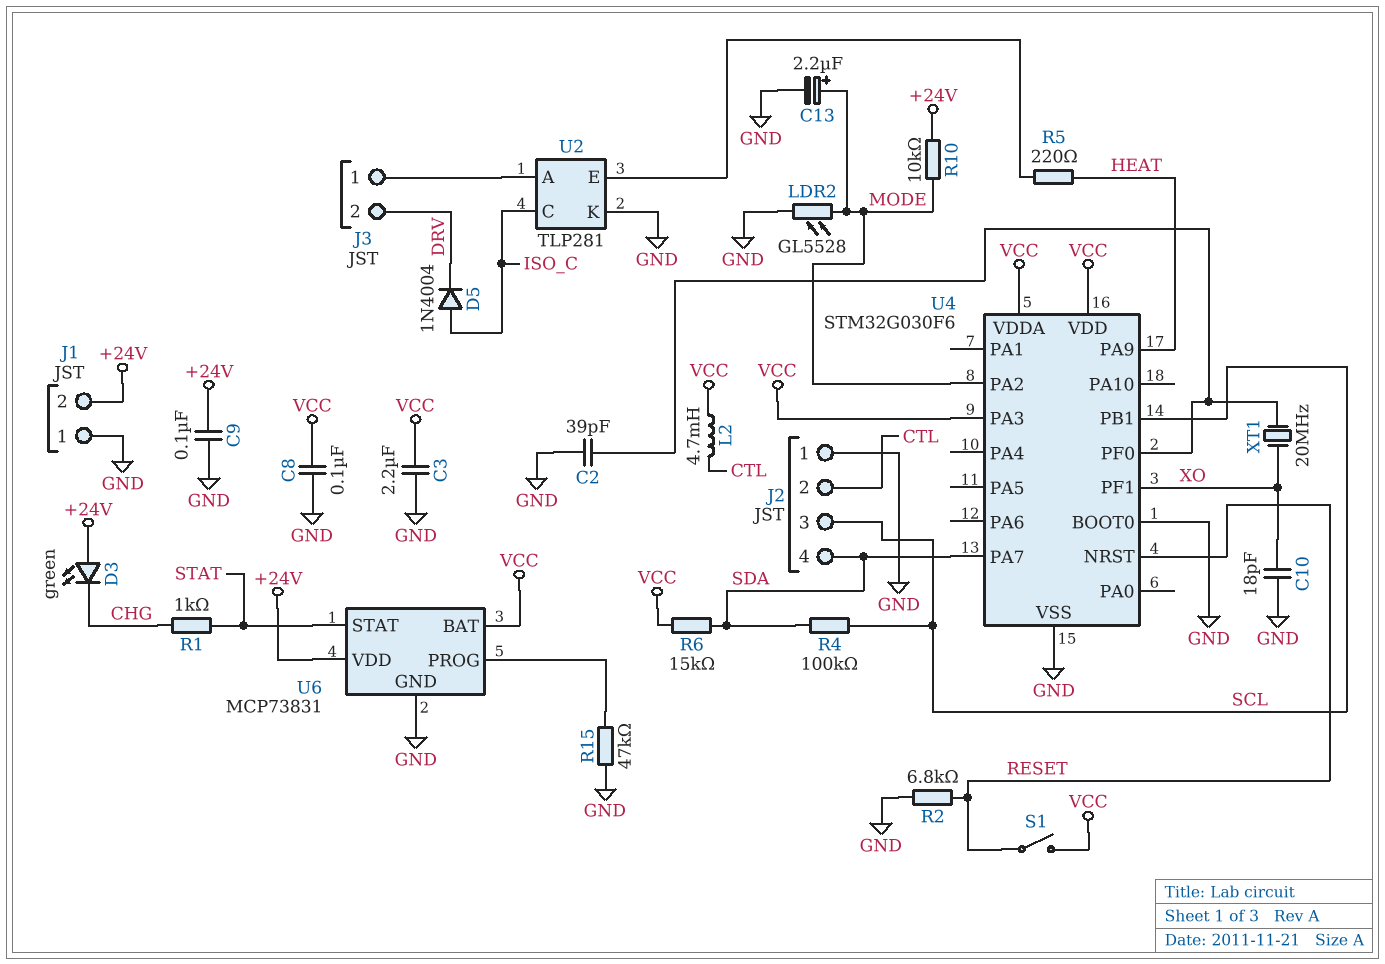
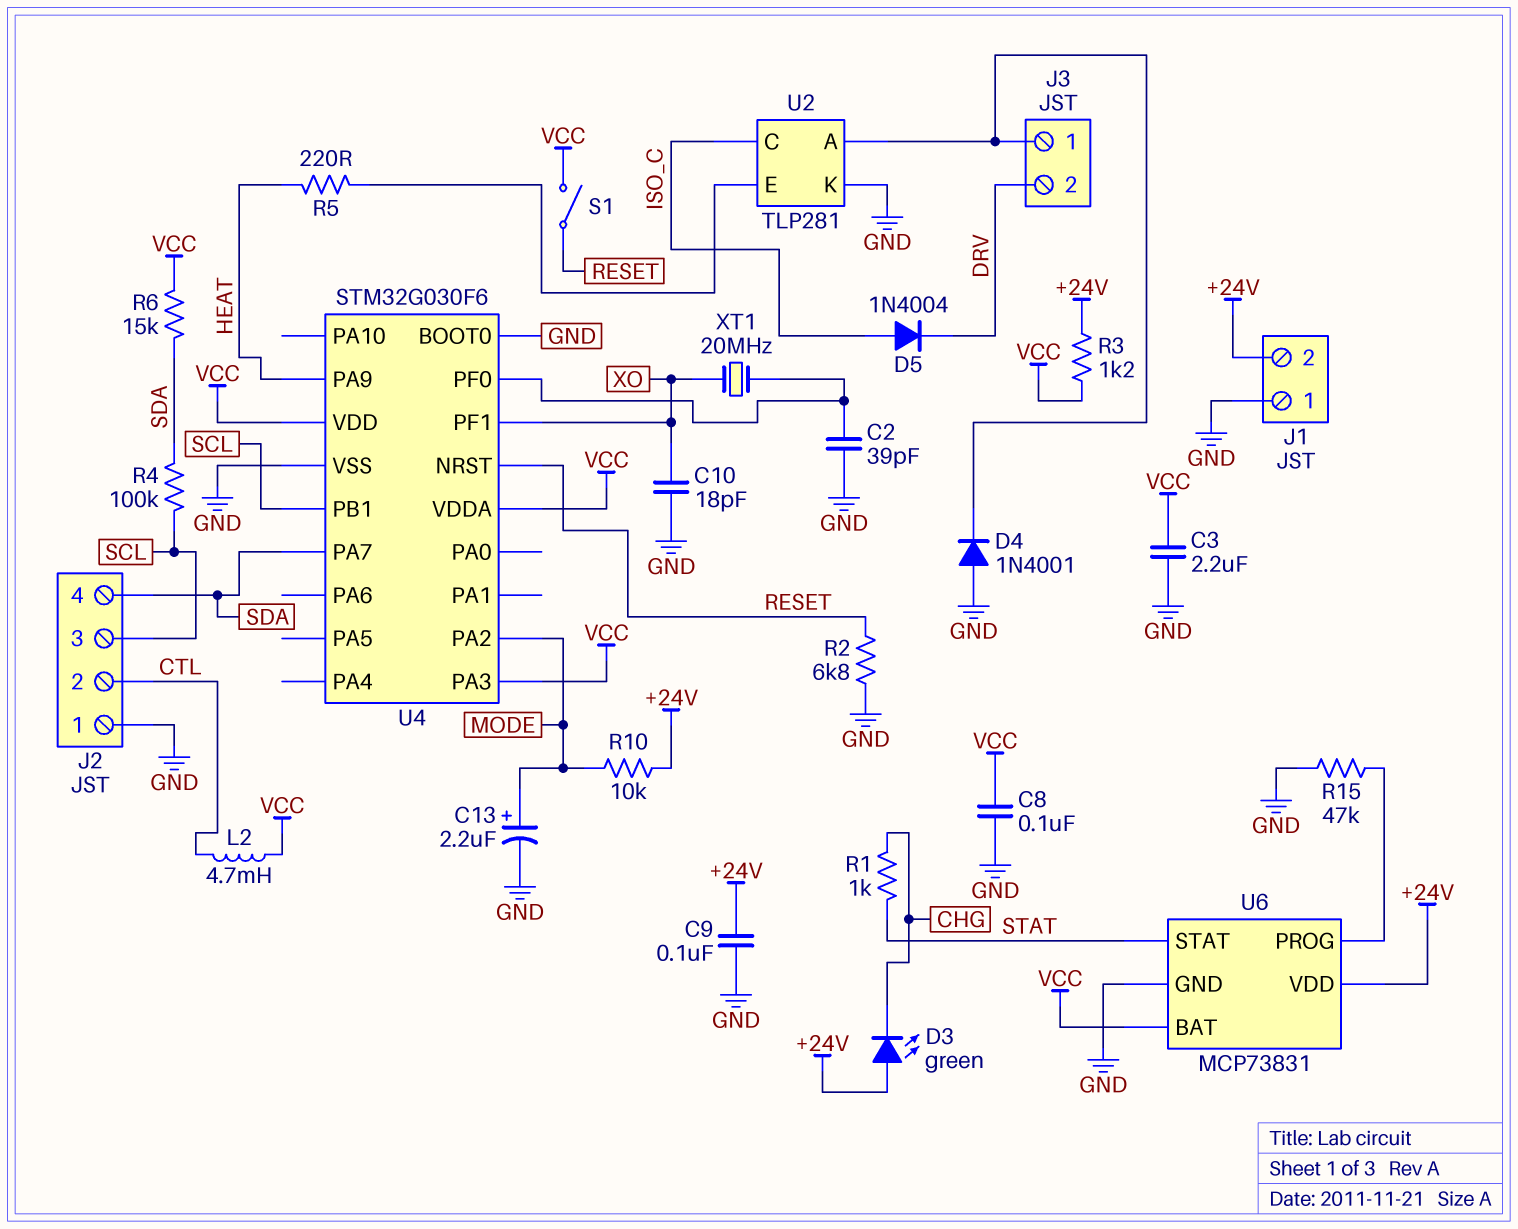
D4: none -> diode 1N4001 (A GND, K J3/1)
LDR2: GL5528 (GND, MODE) -> none
R3: none -> 1.2k (+24V, VCC)

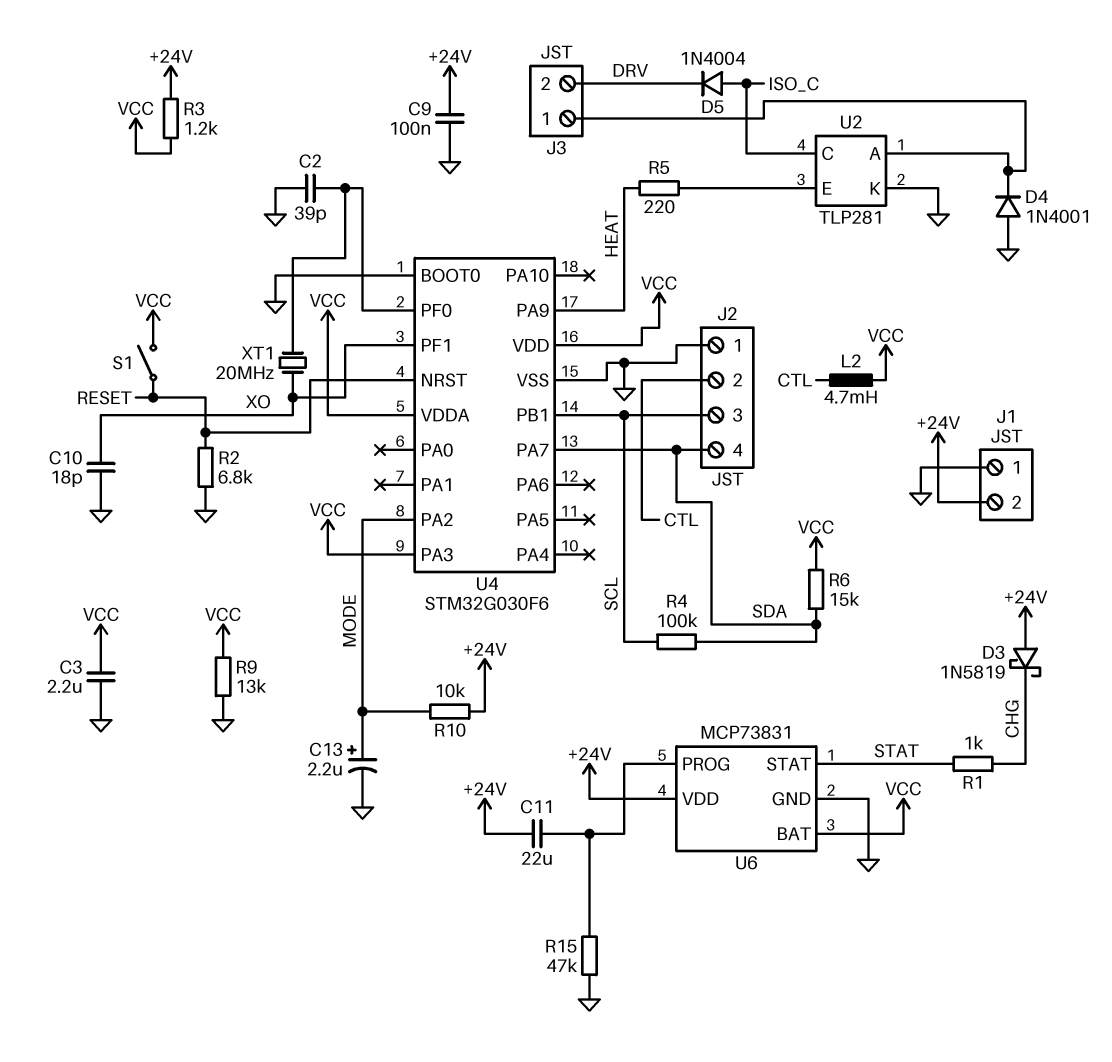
C8: 100nF (GND, VCC) -> none
C11: none -> 22uF (+24V, U6/PROG)
D3: LED green (A +24V, K CHG) -> schottky 1N5819 (A +24V, K CHG)
R9: none -> 13k (GND, VCC)

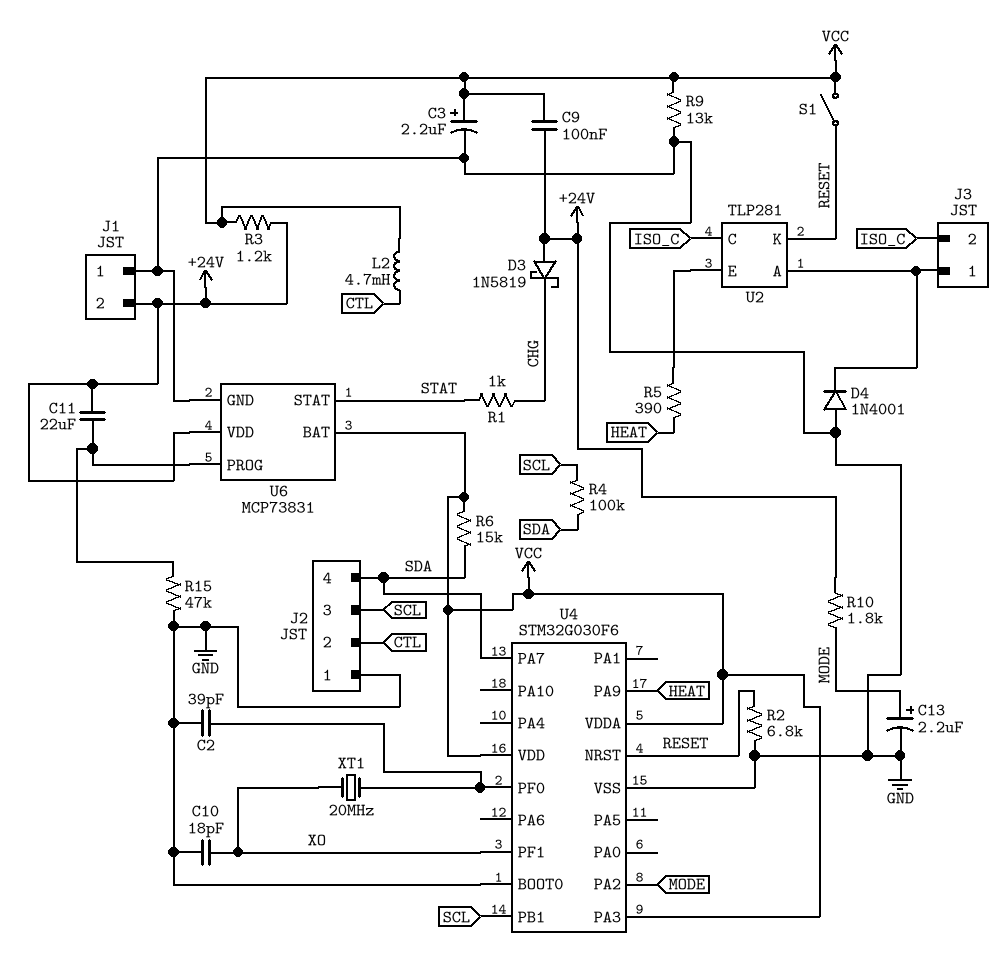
C3: 2.2uF (GND, VCC) -> 2.2uF (plus VCC, minus GND)
C9: 100nF (+24V, GND) -> 100nF (+24V, VCC)
D5: diode 1N4004 (A ISO_C, K DRV) -> none
J3 pin 2: DRV -> ISO_C
R5: 220 (HEAT, U2/E) -> 390 (HEAT, U2/E)
R10: 10k (+24V, MODE) -> 1.8k (+24V, MODE)
U2 pin K: GND -> RESET

